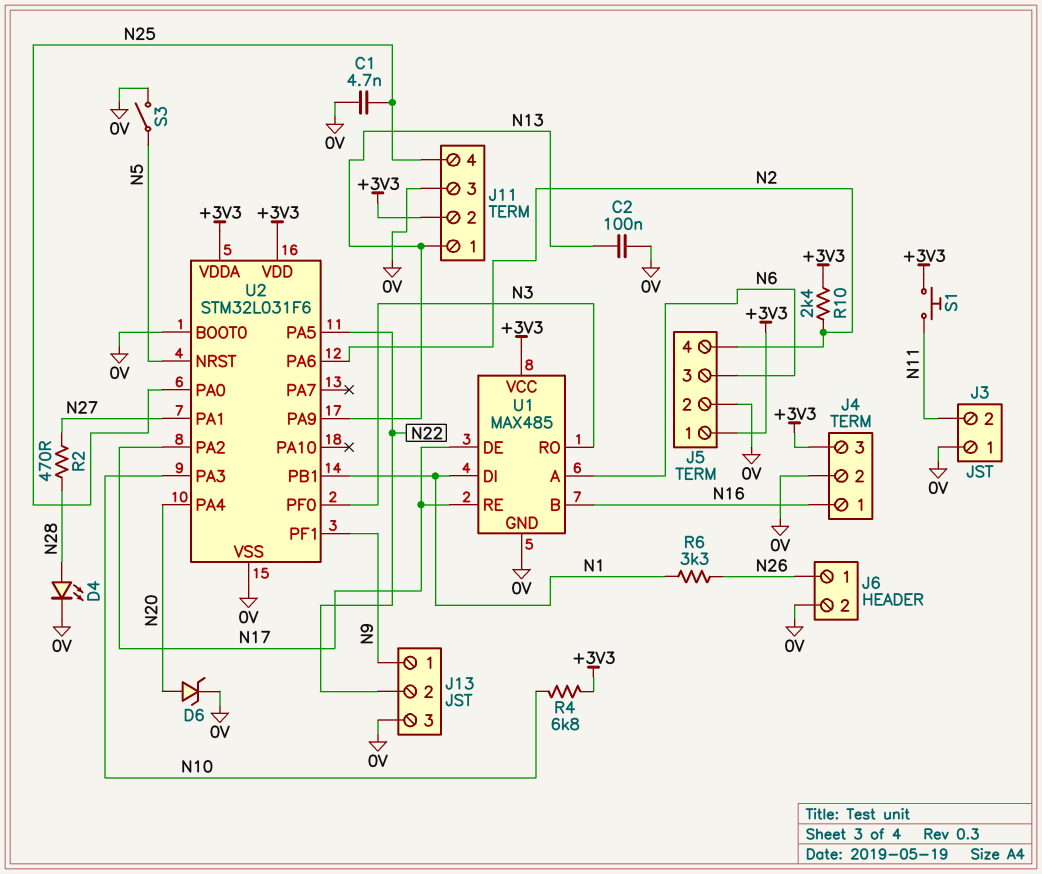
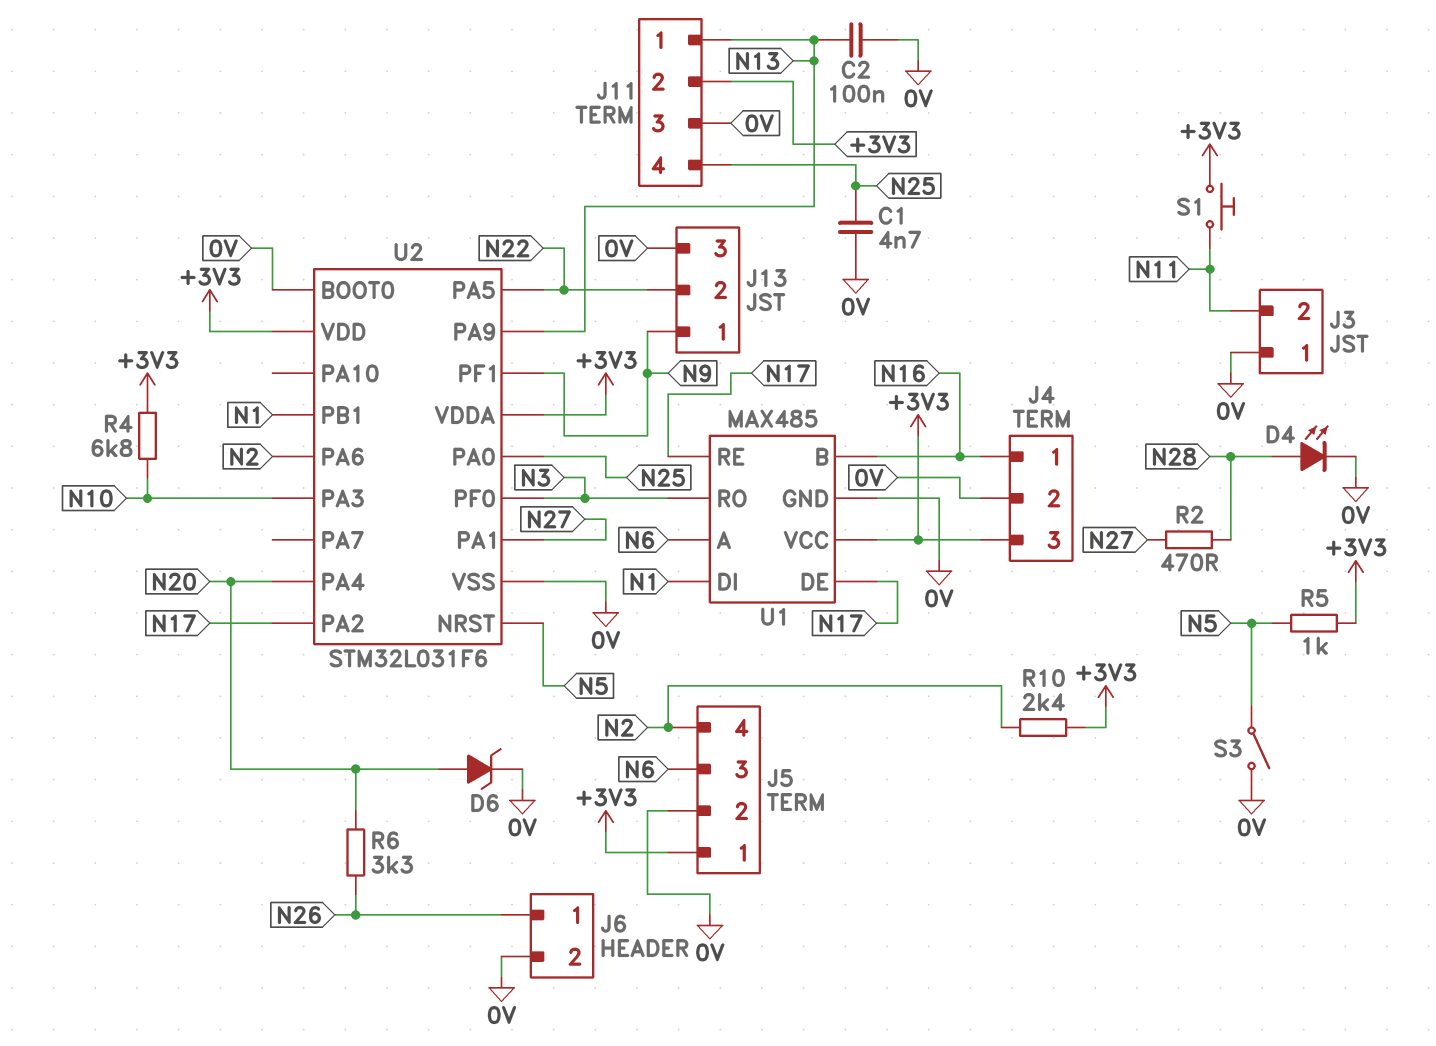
R5: none -> 1k (+3V3, N5)
R6: 3.3k (N1, N26) -> 3.3k (N20, N26)

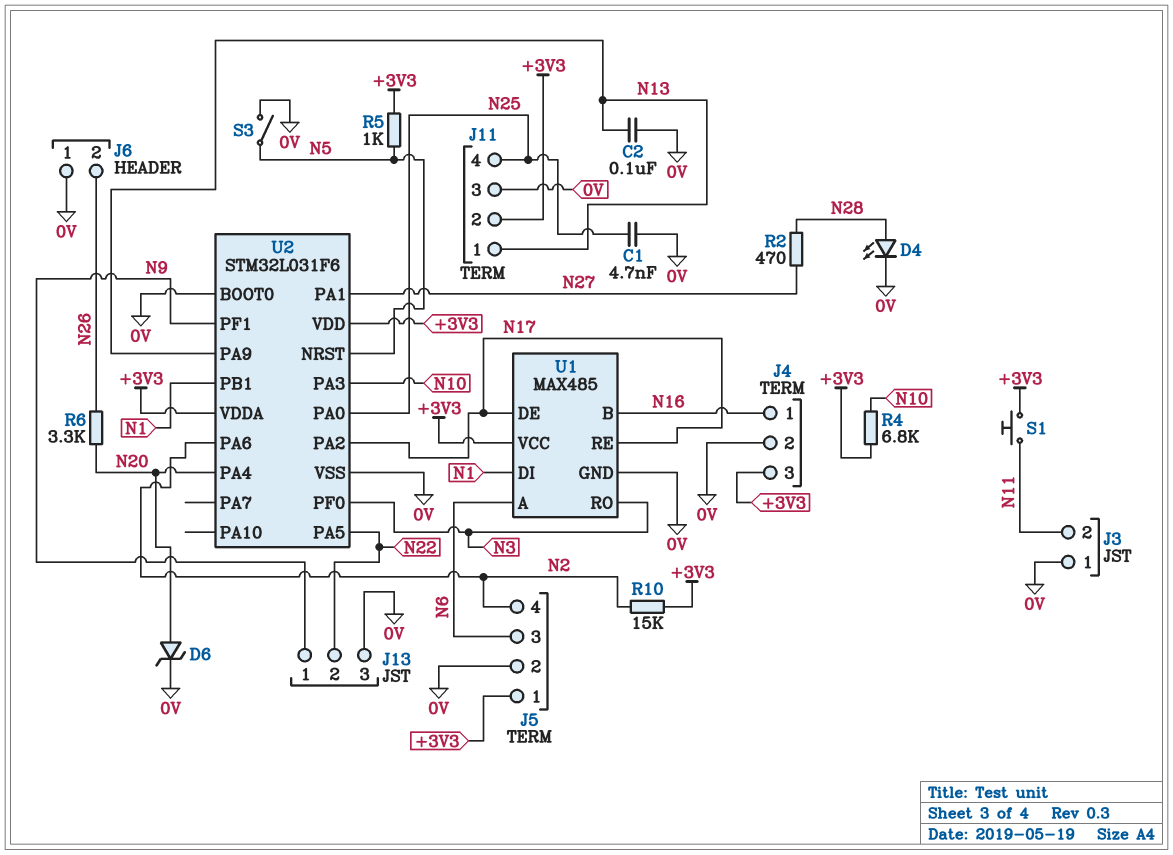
J6 pin 1: N26 -> 0V
J6 pin 2: 0V -> N26
R10: 2.4k (+3V3, N2) -> 15k (+3V3, N2)

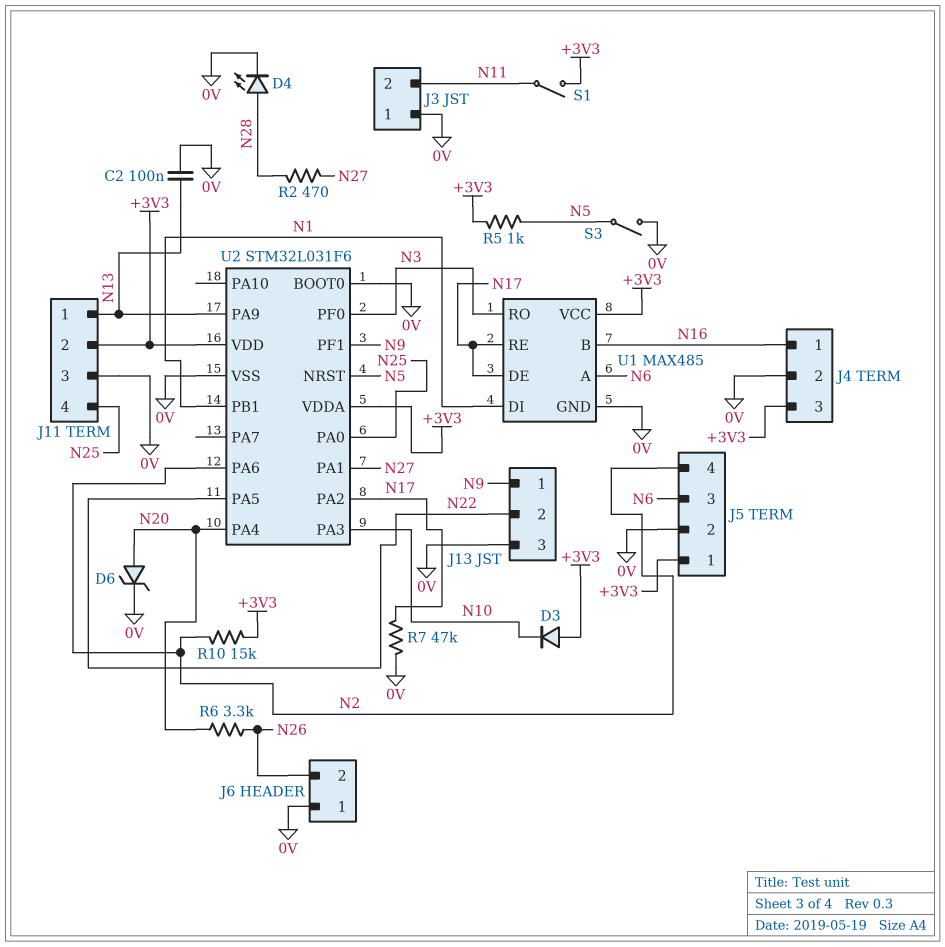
C1: 4.7nF (0V, N25) -> none
D3: none -> diode (A +3V3, K N10)
R4: 6.8k (+3V3, N10) -> none
R7: none -> 47k (0V, N17)
S1: button (+3V3, N11) -> switch (+3V3, N11)

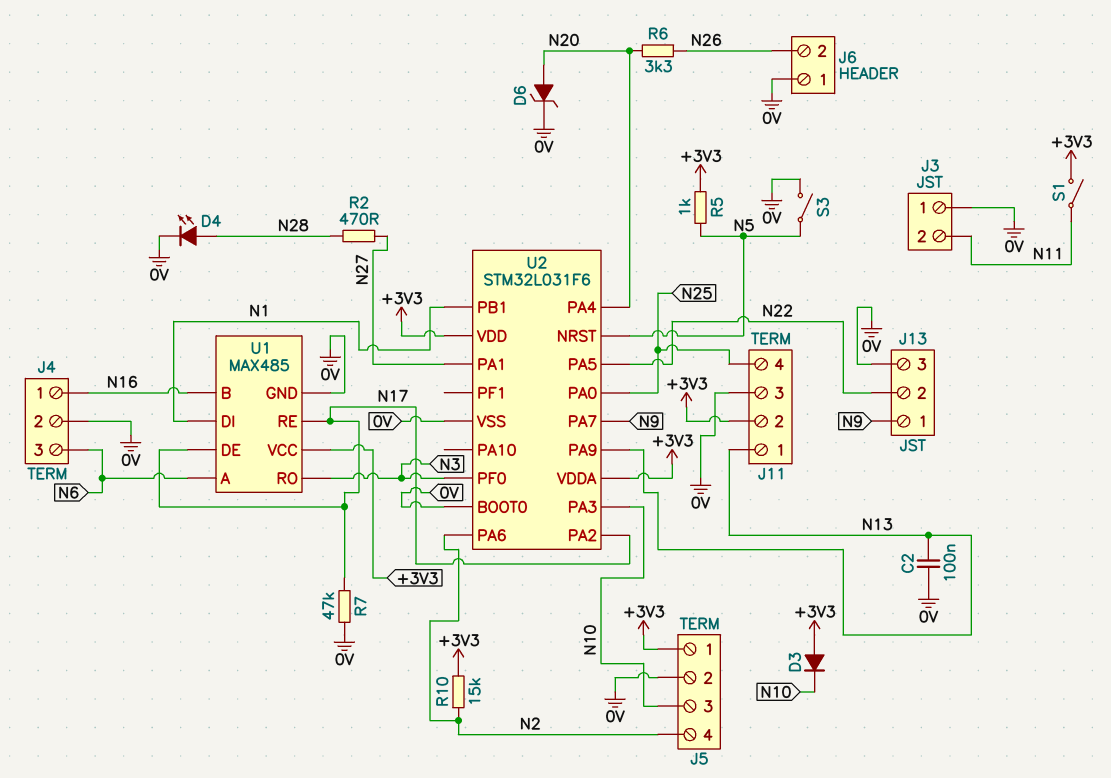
J4 pin 3: +3V3 -> N6
J5 pin 3: N6 -> N10
U2 pin PA7: none -> N9
U2 pin PF1: N9 -> none

